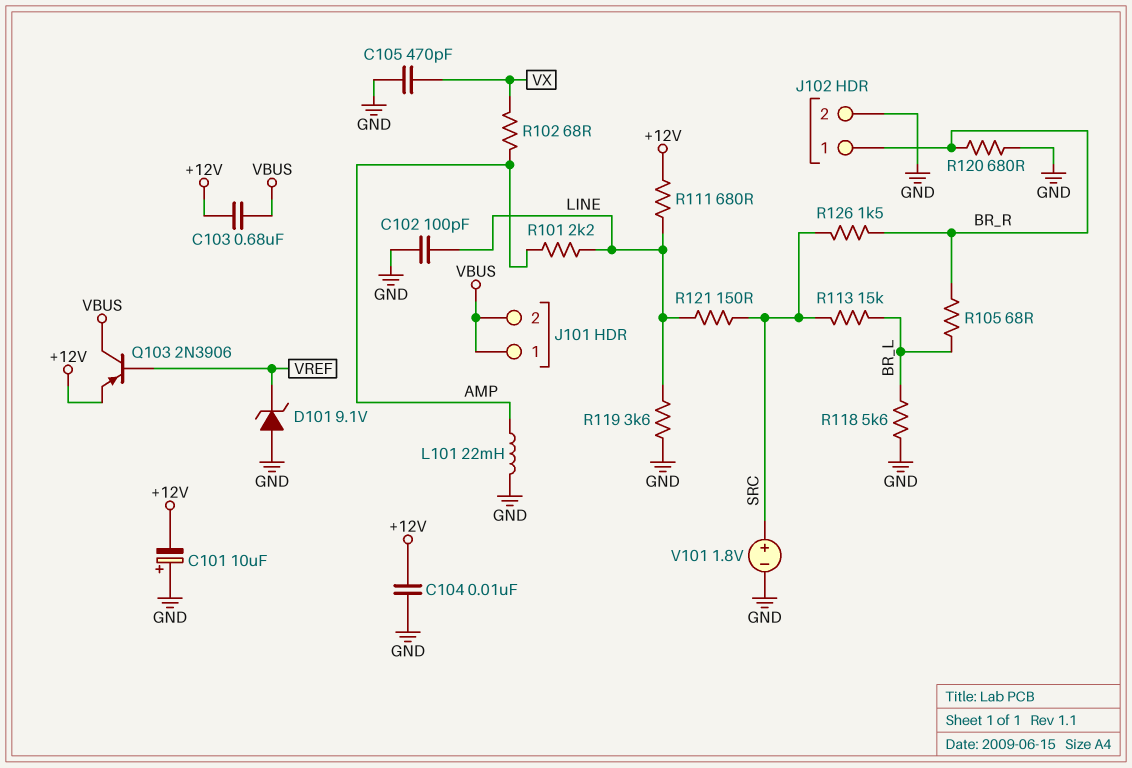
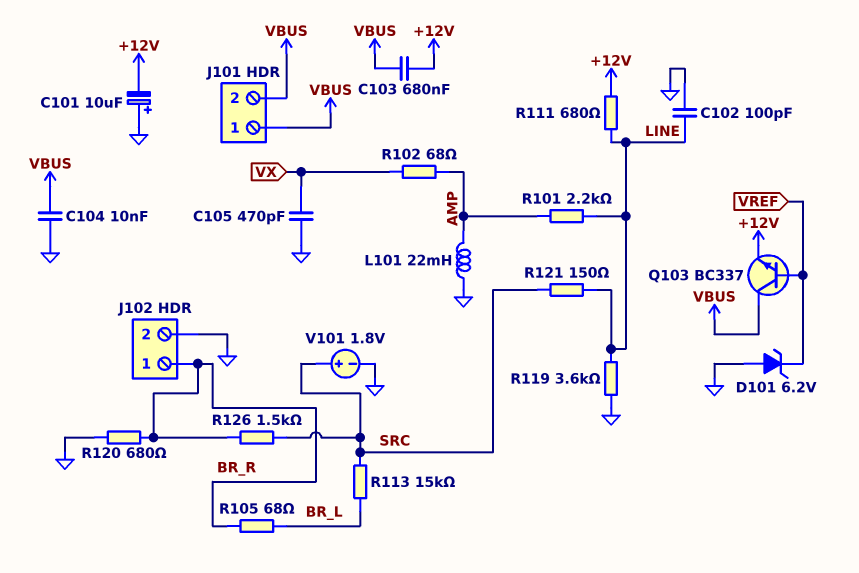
C104: 10nF (+12V, GND) -> 10nF (GND, VBUS)
D101: zener 9.1V (A GND, K VREF) -> zener 6.2V (A GND, K VREF)
Q103: PNP 2N3906 (B VREF, C VBUS, E +12V) -> NPN BC337 (B VREF, C VBUS, E +12V)
R118: 5.6k (BR_L, GND) -> none

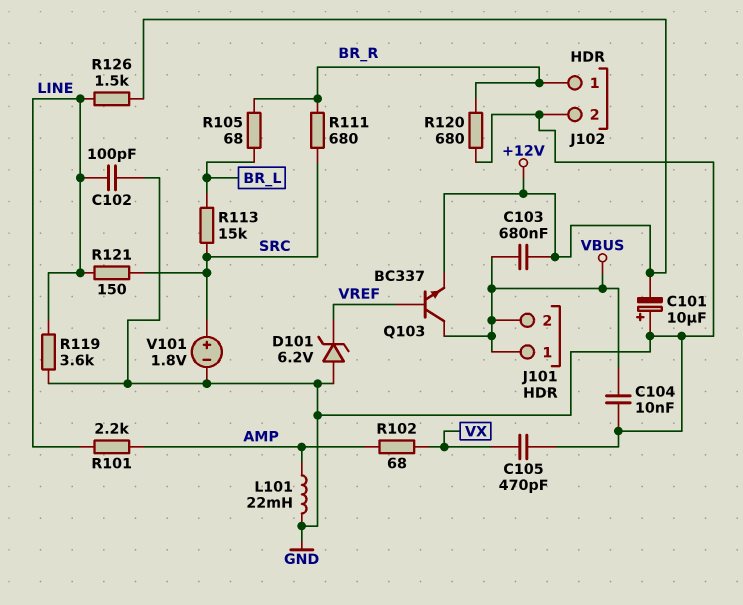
R111: 680 (+12V, LINE) -> 680 (BR_R, SRC)
R126: 1.5k (BR_R, SRC) -> 1.5k (+12V, LINE)

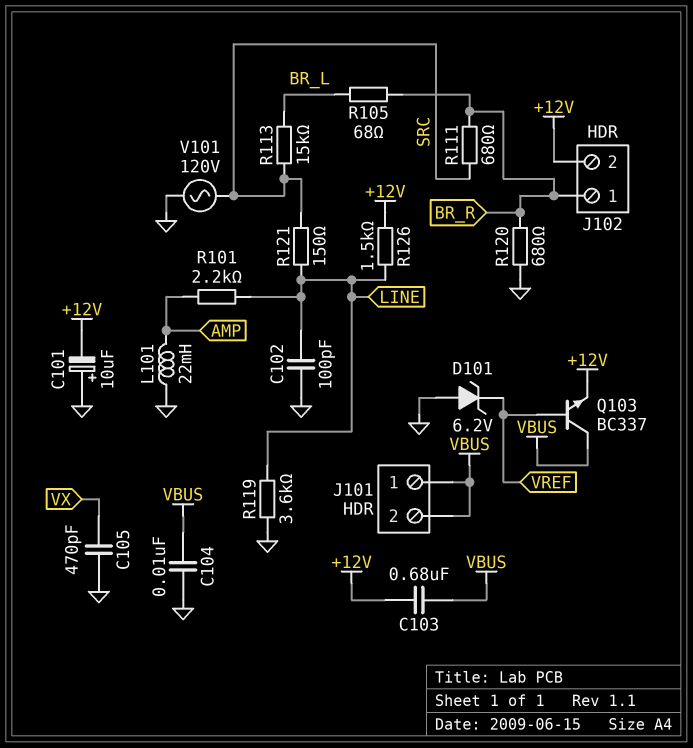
J102 pin 2: GND -> +12V
R102: 68 (AMP, VX) -> none
V101: 1.8V (plus SRC, minus GND) -> AC 120V (GND, SRC)

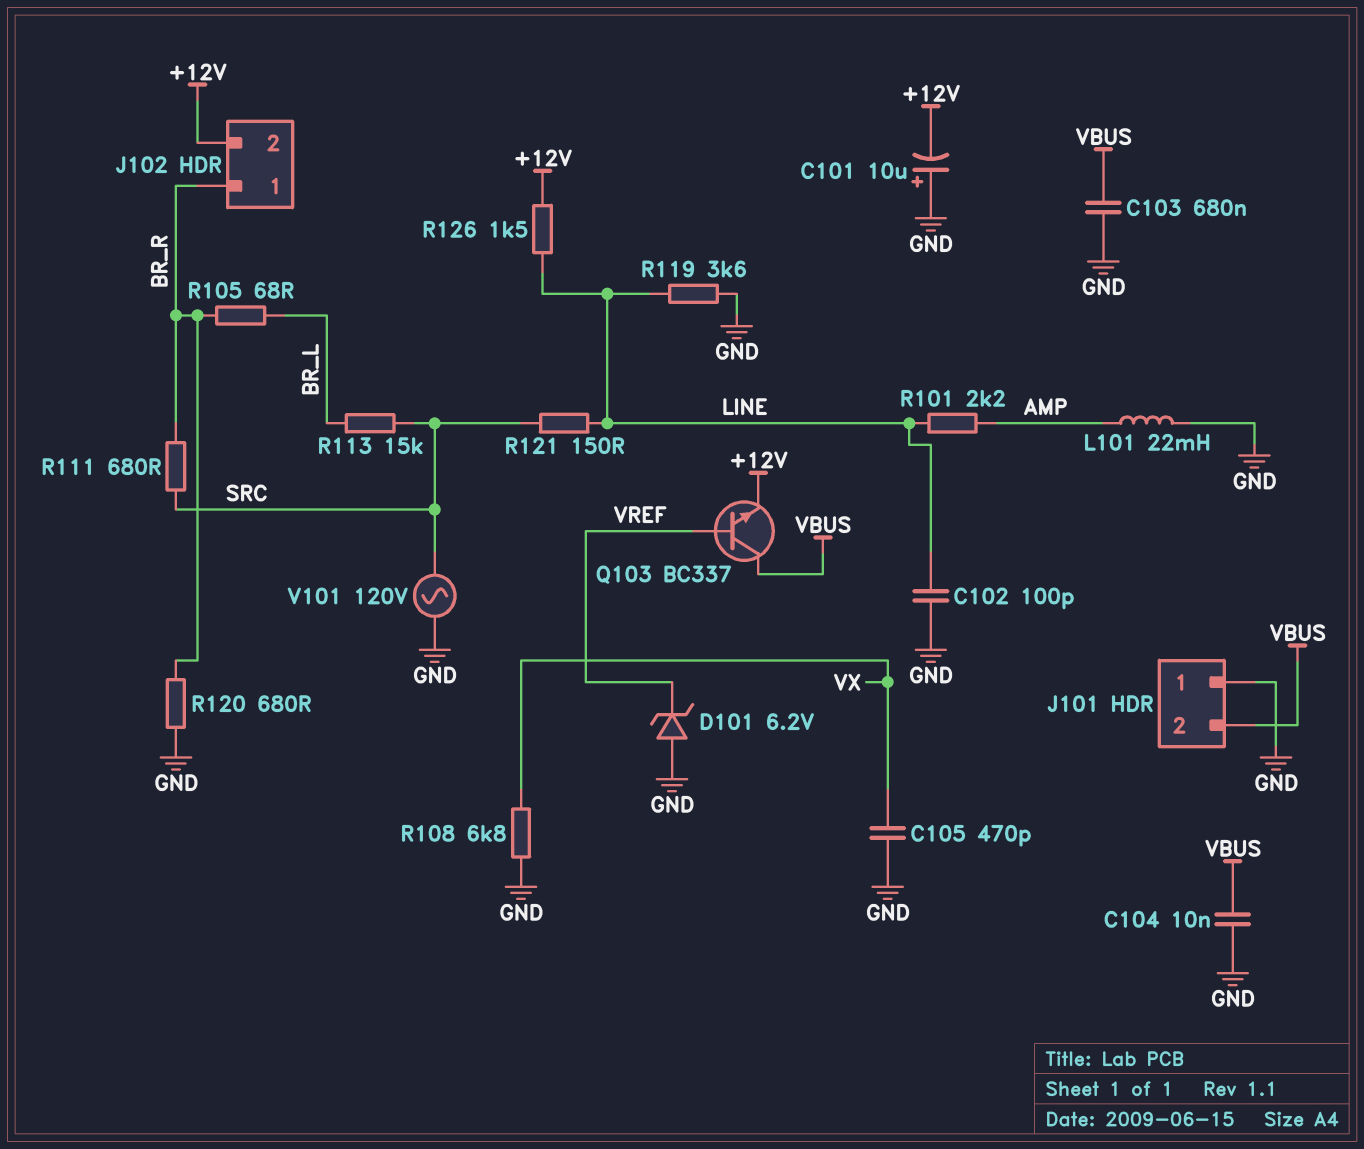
C103: 680nF (+12V, VBUS) -> 680nF (GND, VBUS)
J101 pin 1: VBUS -> GND
R108: none -> 6.8k (GND, VX)

